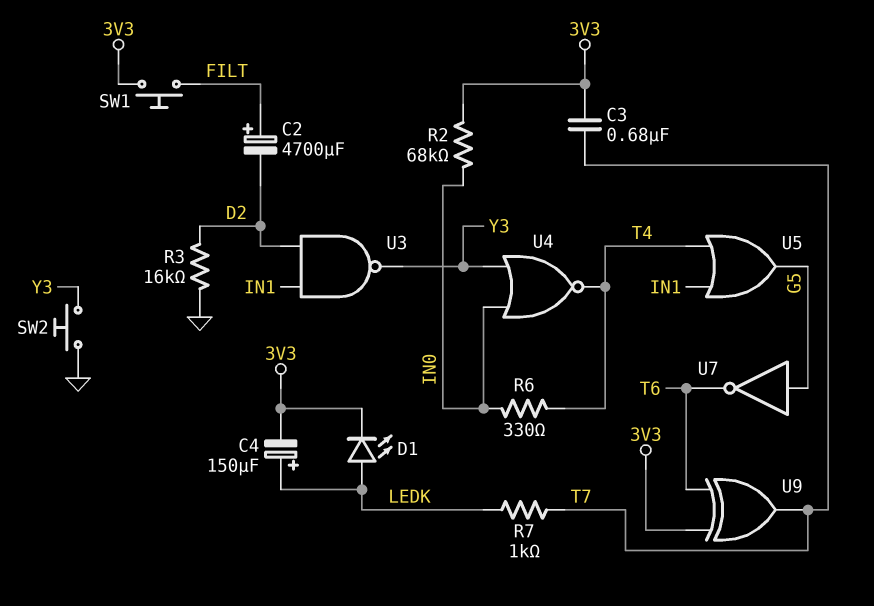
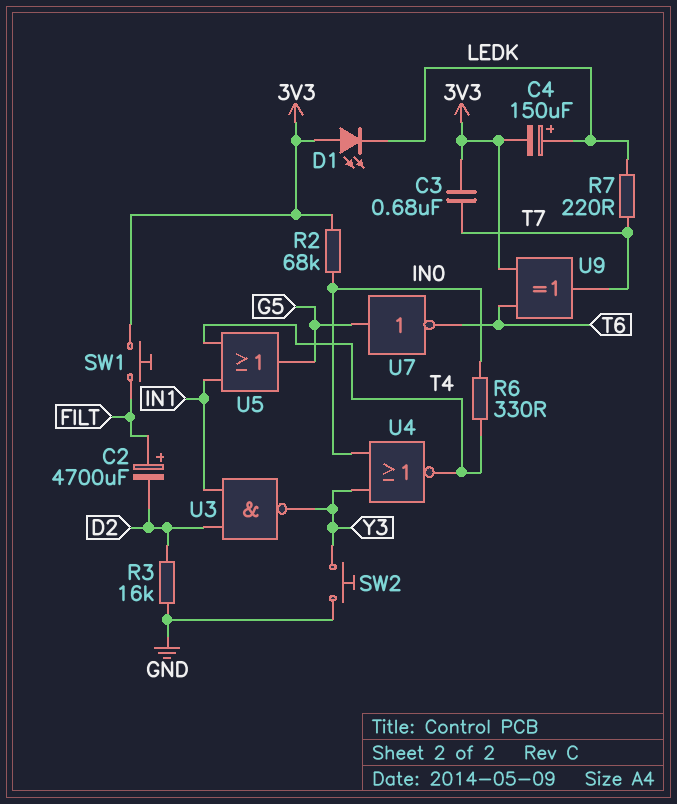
D1: LED (A LEDK, K 3V3) -> LED (A 3V3, K LEDK)
R7: 1k (LEDK, T7) -> 220 (LEDK, T7)

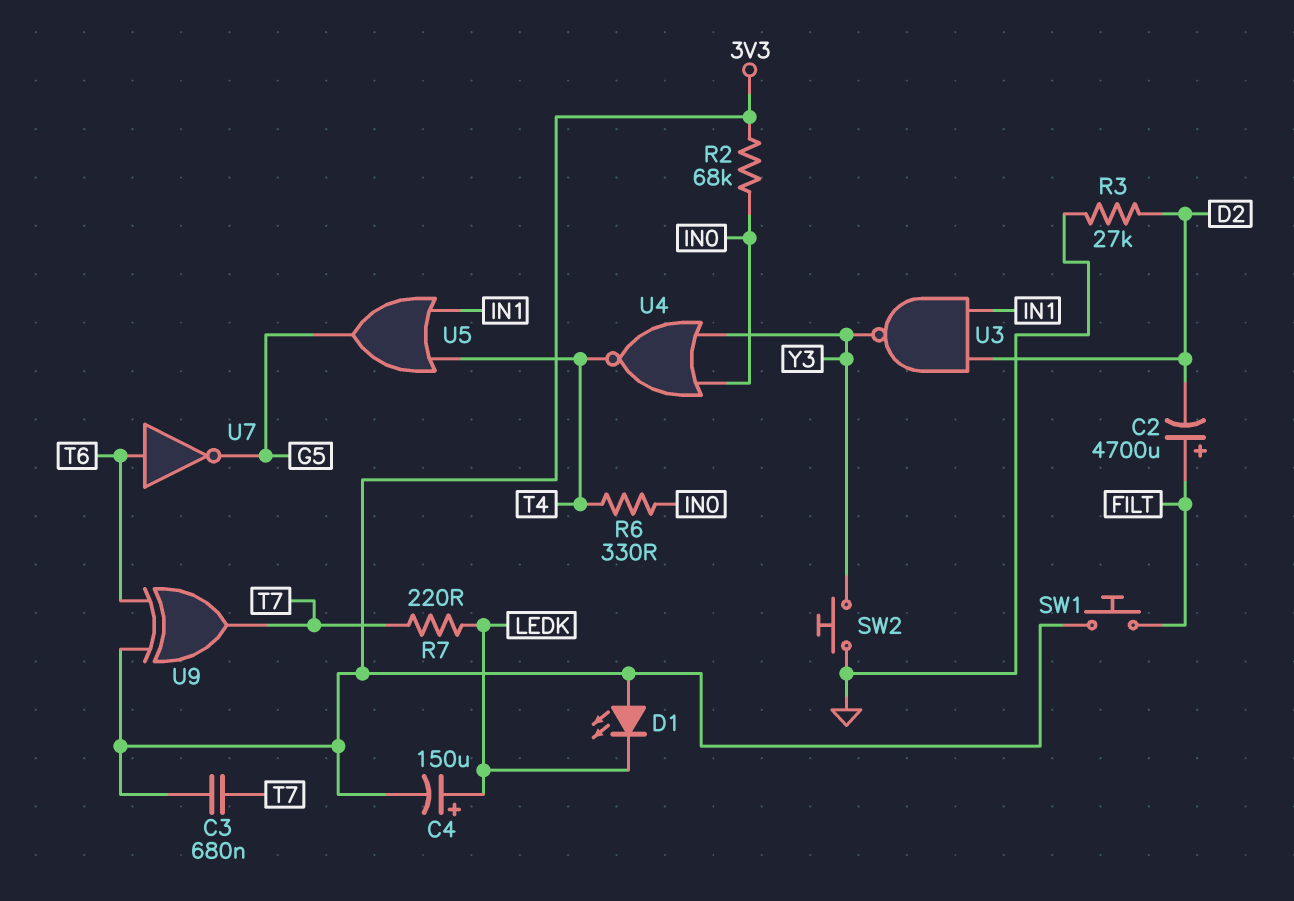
R3: 16k (D2, GND) -> 27k (D2, GND)
U7: NOT (in G5, out T6) -> NOT (in T6, out G5)

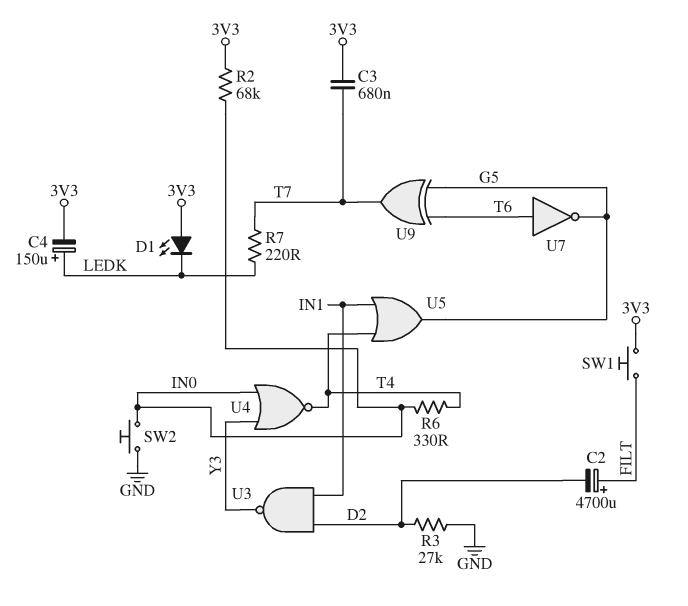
SW2: button (GND, Y3) -> button (GND, IN0)
U9: XOR (in 3V3, in T6, out T7) -> XOR (in G5, in T6, out T7)

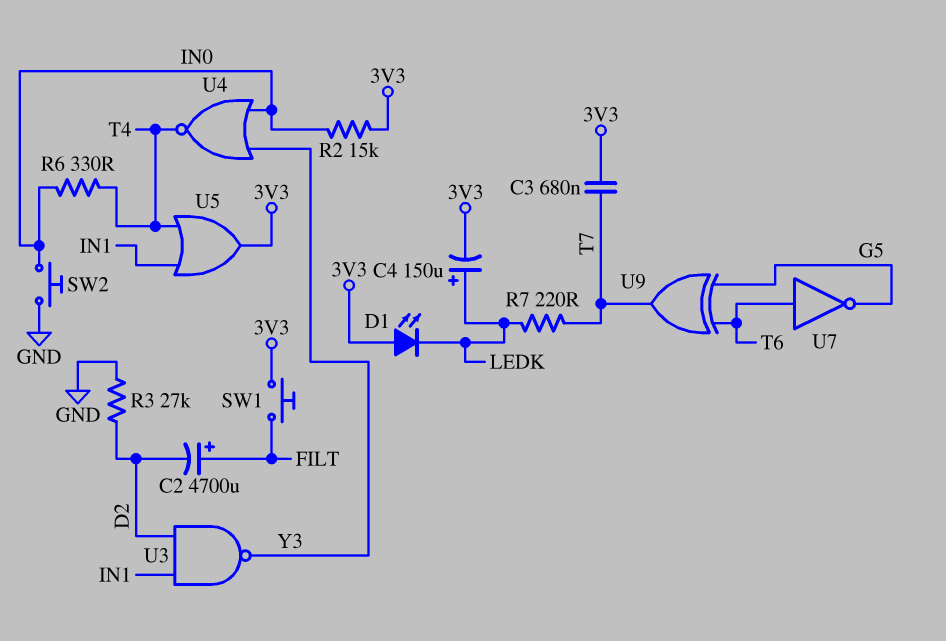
R2: 68k (3V3, IN0) -> 15k (3V3, IN0)
U5: OR (in IN1, in T4, out G5) -> OR (in IN1, in T4, out 3V3)

